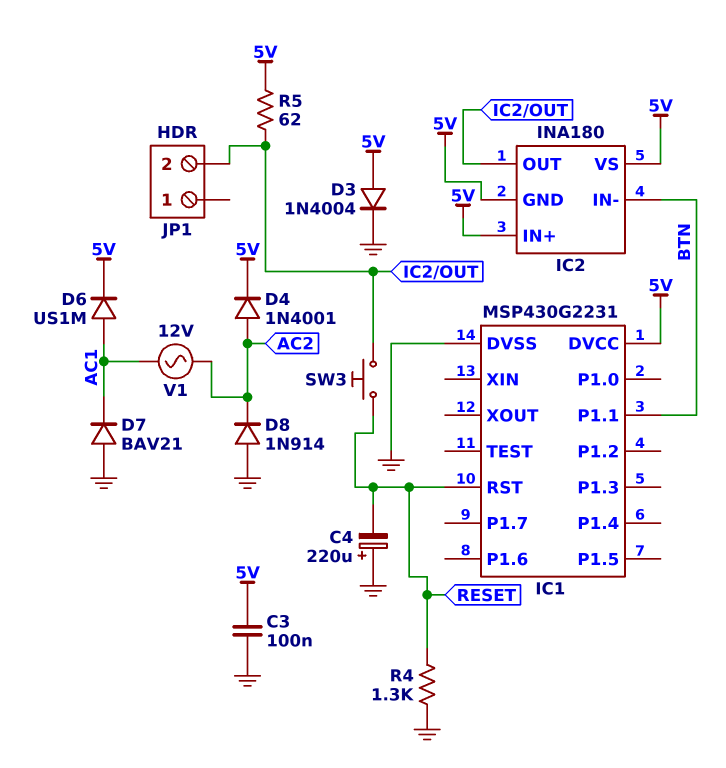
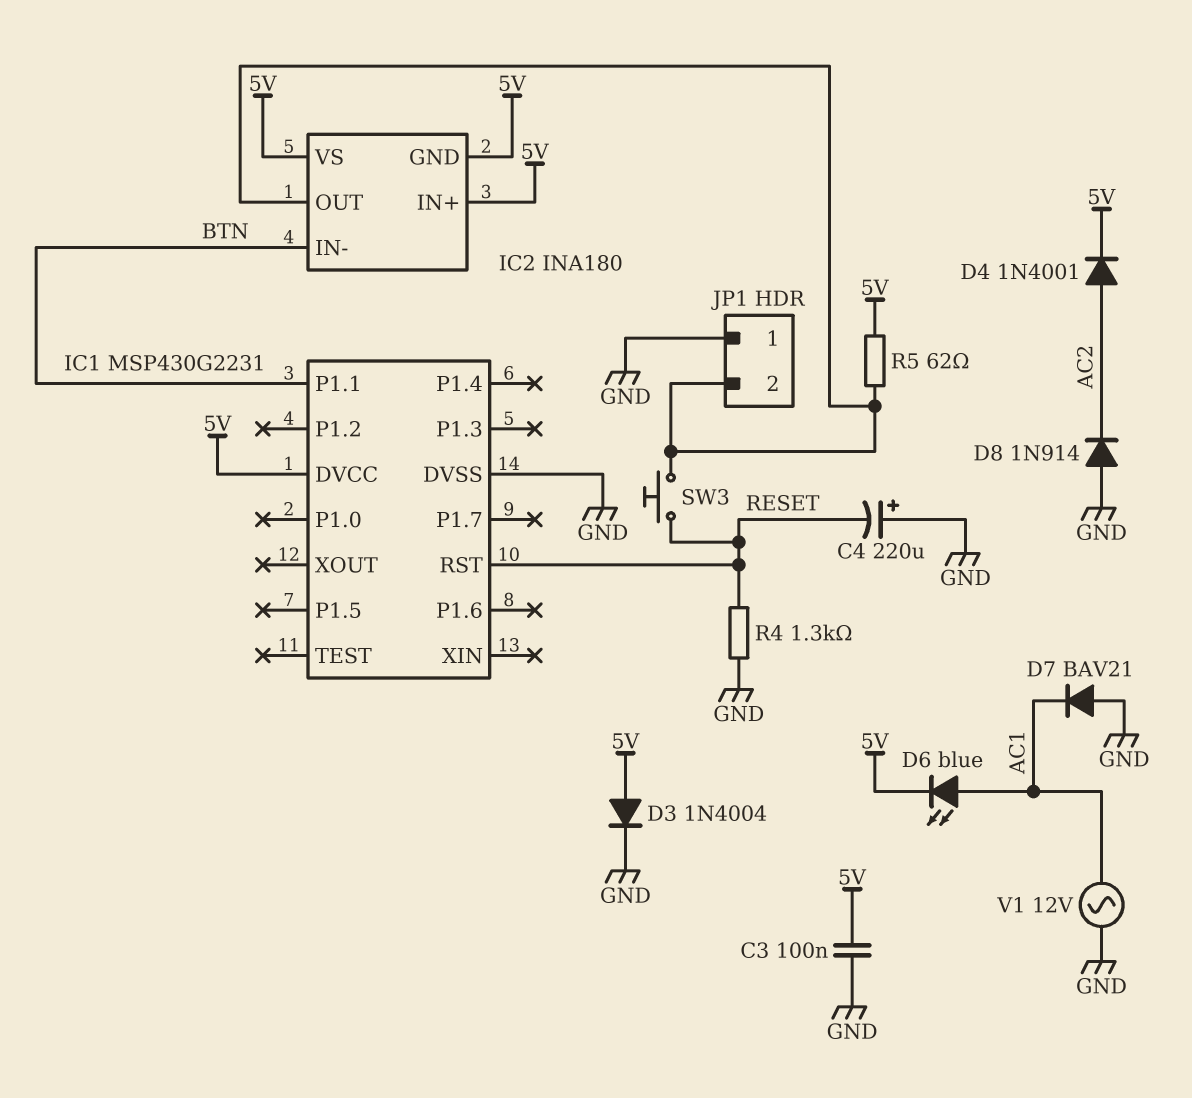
D6: diode US1M (A AC1, K 5V) -> LED blue (A AC1, K 5V)
JP1 pin 1: none -> GND
V1: AC 12V (AC1, AC2) -> AC 12V (AC1, GND)

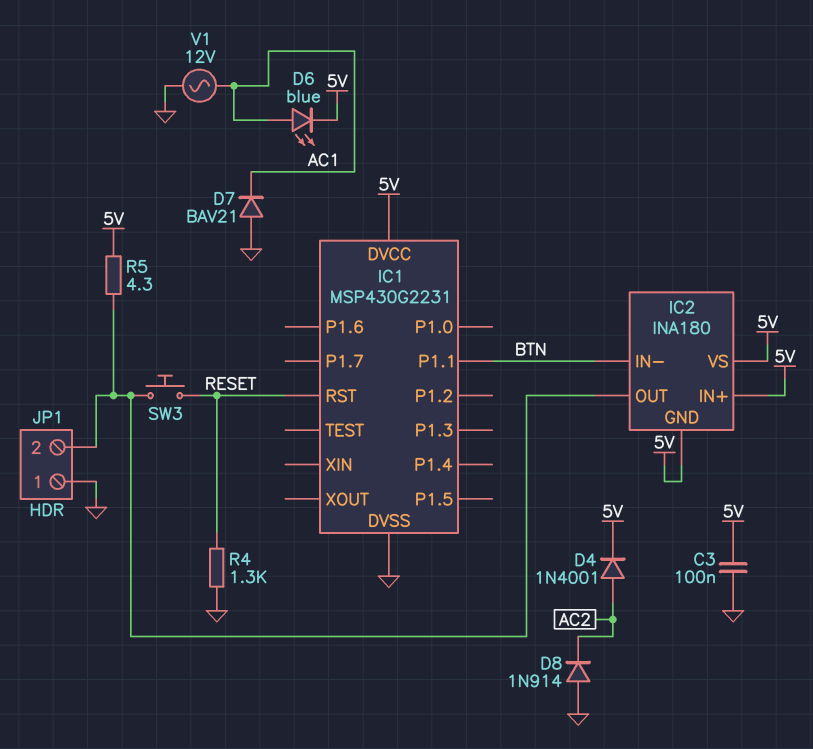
C4: 220uF (plus GND, minus RESET) -> none
D3: diode 1N4004 (A 5V, K GND) -> none
R5: 62 (5V, IC2/OUT) -> 4.3 (5V, IC2/OUT)

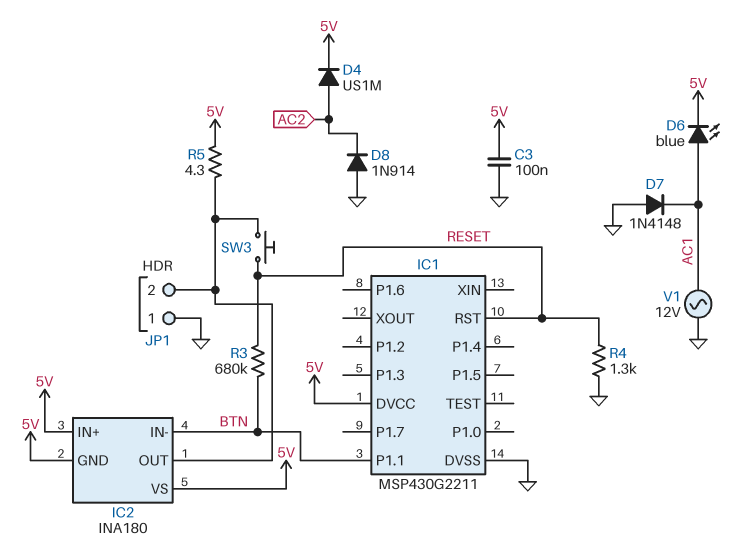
D4: diode 1N4001 (A AC2, K 5V) -> diode US1M (A AC2, K 5V)
D7: diode BAV21 (A GND, K AC1) -> diode 1N4148 (A GND, K AC1)
IC1: MSP430G2231 -> MSP430G2211
R3: none -> 680k (BTN, RESET)

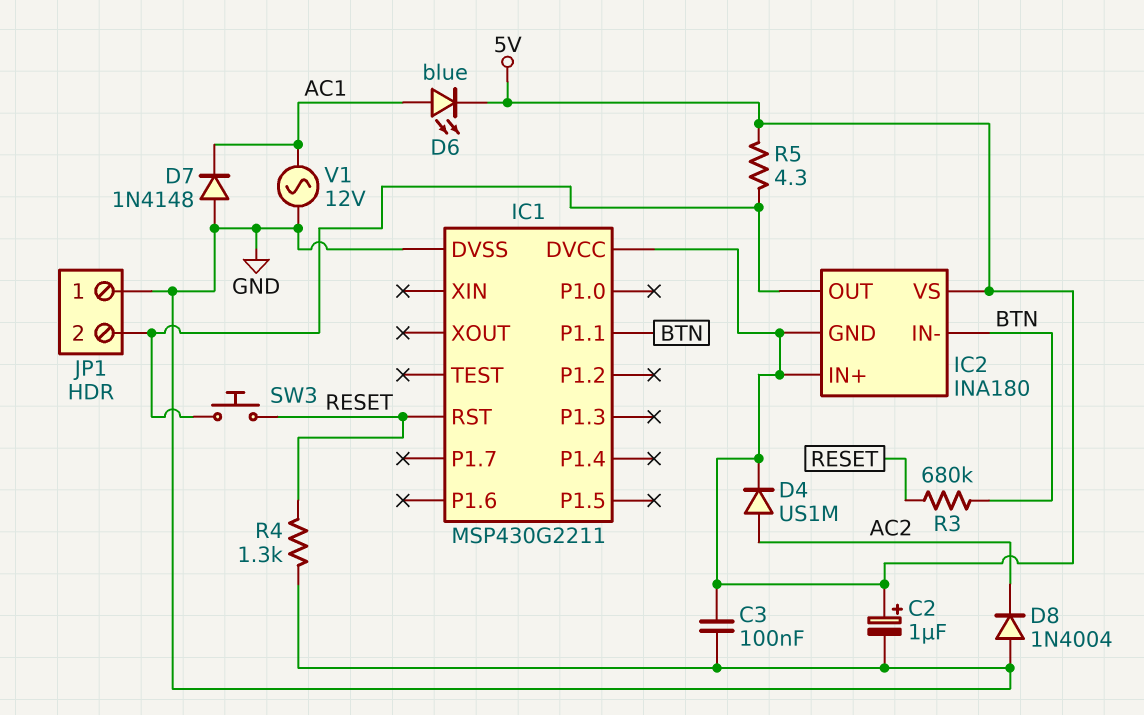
C2: none -> 1uF (plus 5V, minus GND)
D8: diode 1N914 (A GND, K AC2) -> diode 1N4004 (A GND, K AC2)

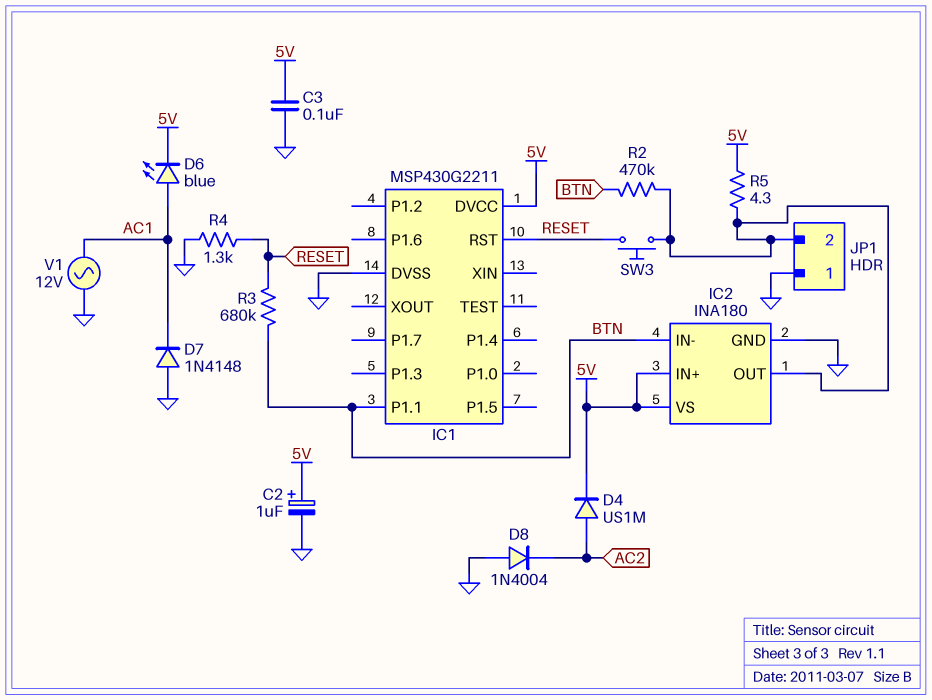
IC2 pin GND: 5V -> GND
R2: none -> 470k (BTN, IC2/OUT)

